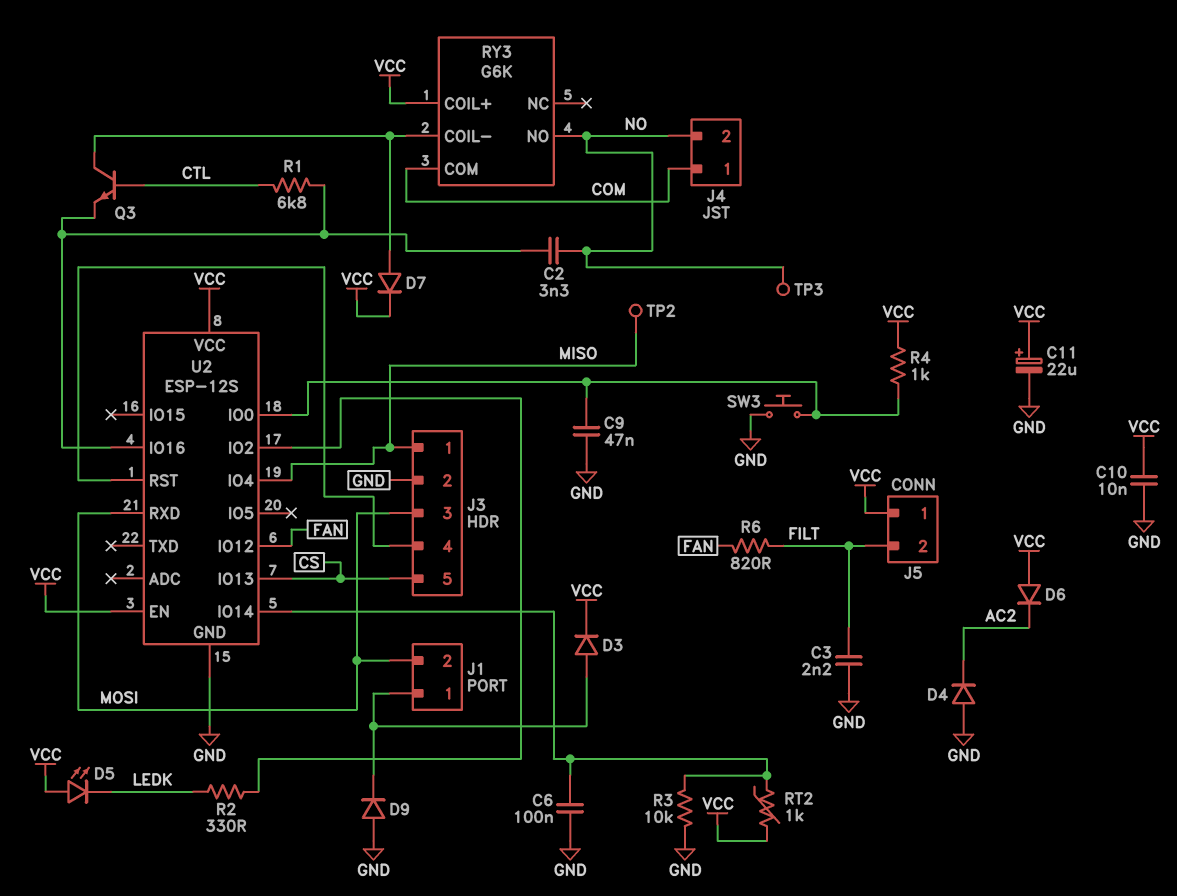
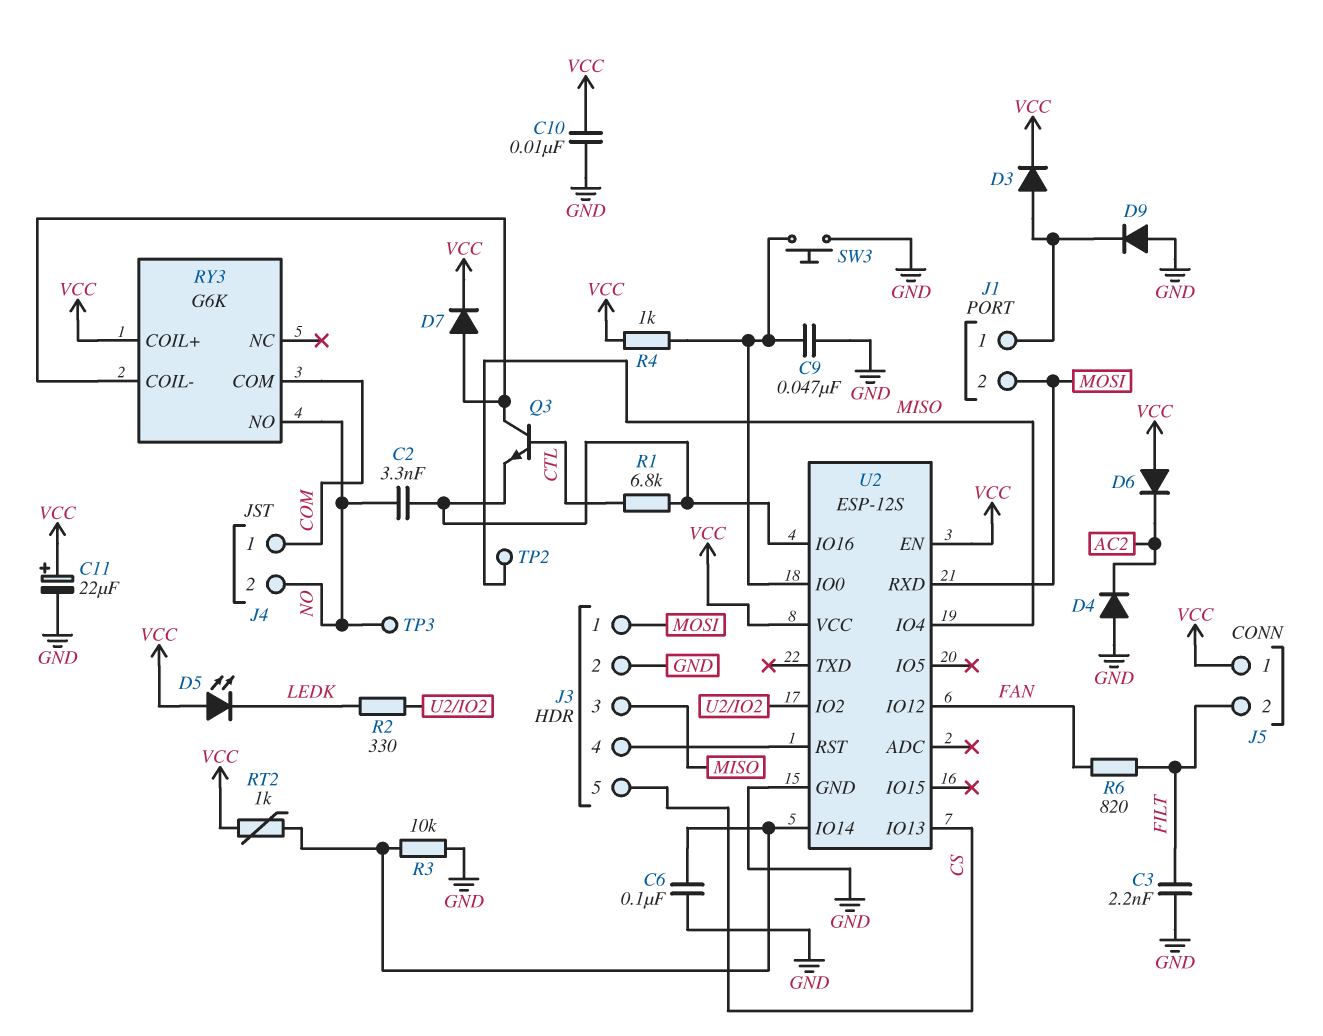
J3 pin 1: MISO -> MOSI
J3 pin 3: MOSI -> MISO

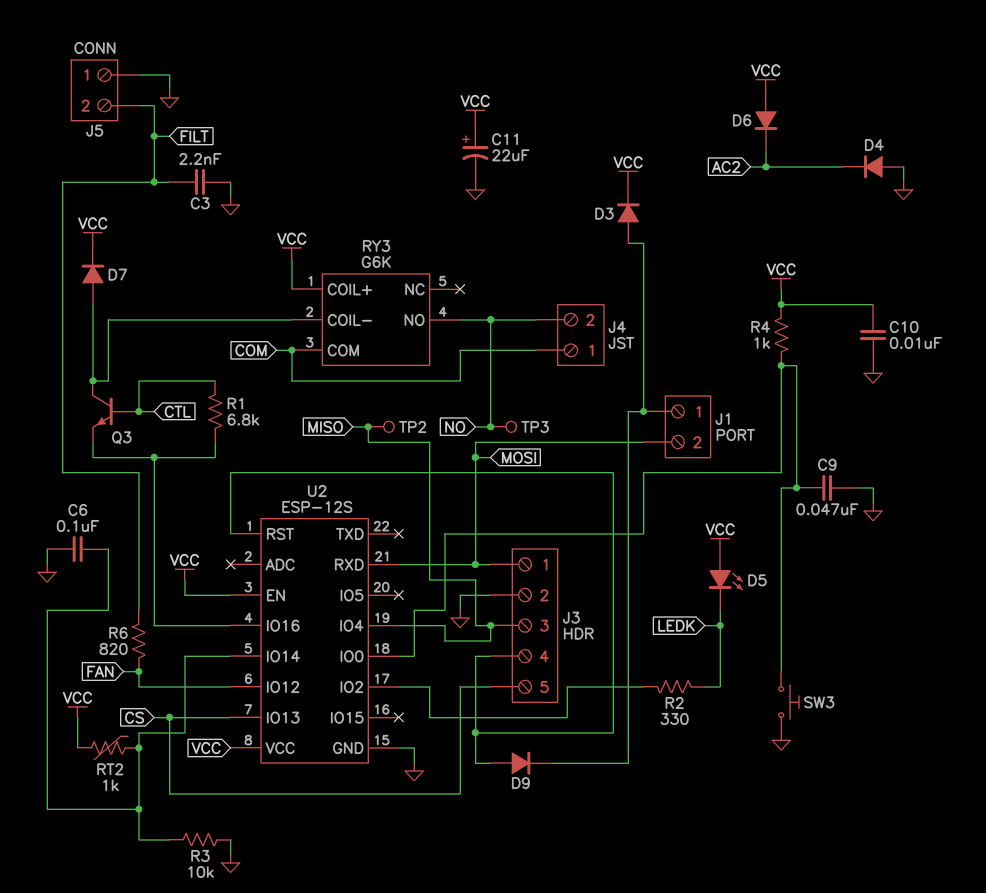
C2: 3.3nF (NO, U2/IO16) -> none
D9: diode (A GND, K J1/1) -> diode (A J3/4, K J1/1)
J5 pin 1: VCC -> GND

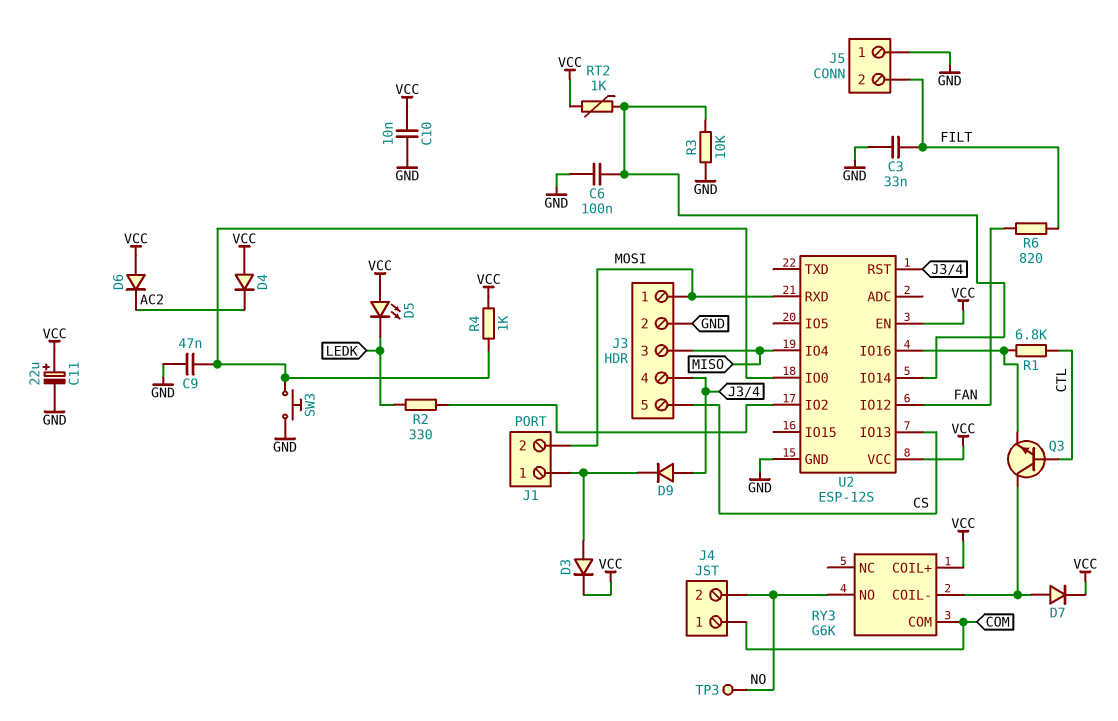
C3: 2.2nF (FILT, GND) -> 33nF (FILT, GND)
D4: diode (A GND, K AC2) -> diode (A VCC, K AC2)
TP2: test point (MISO) -> none

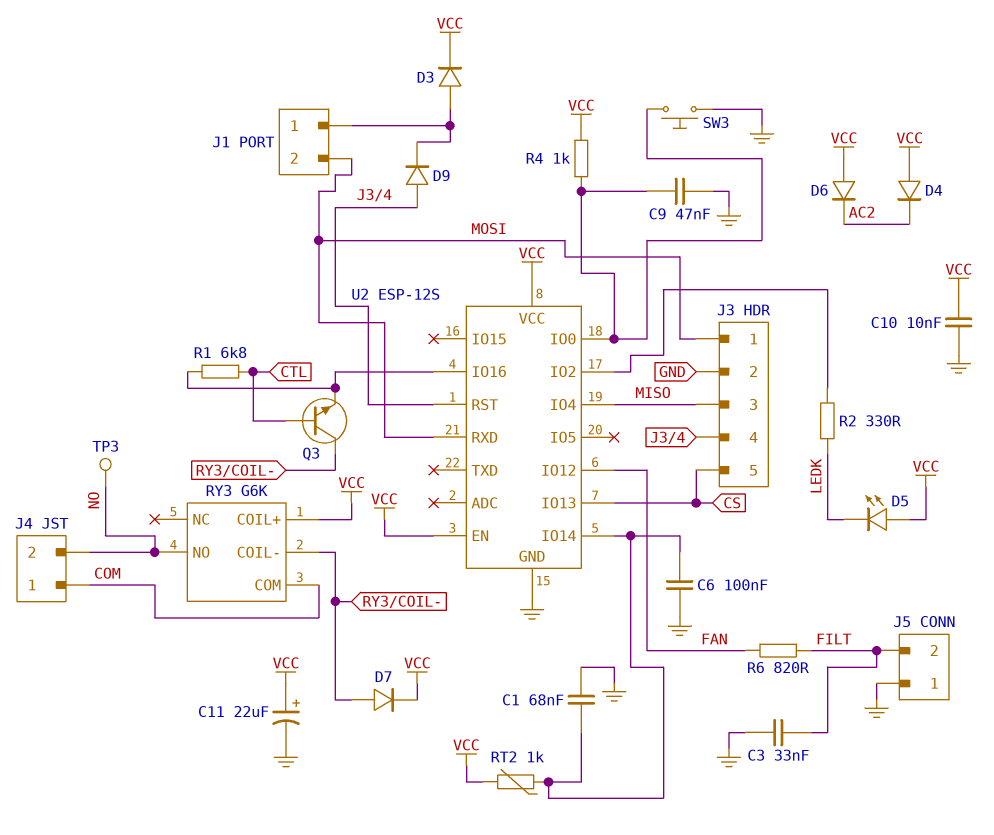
C1: none -> 68nF (GND, U2/IO14)
R3: 10k (GND, U2/IO14) -> none

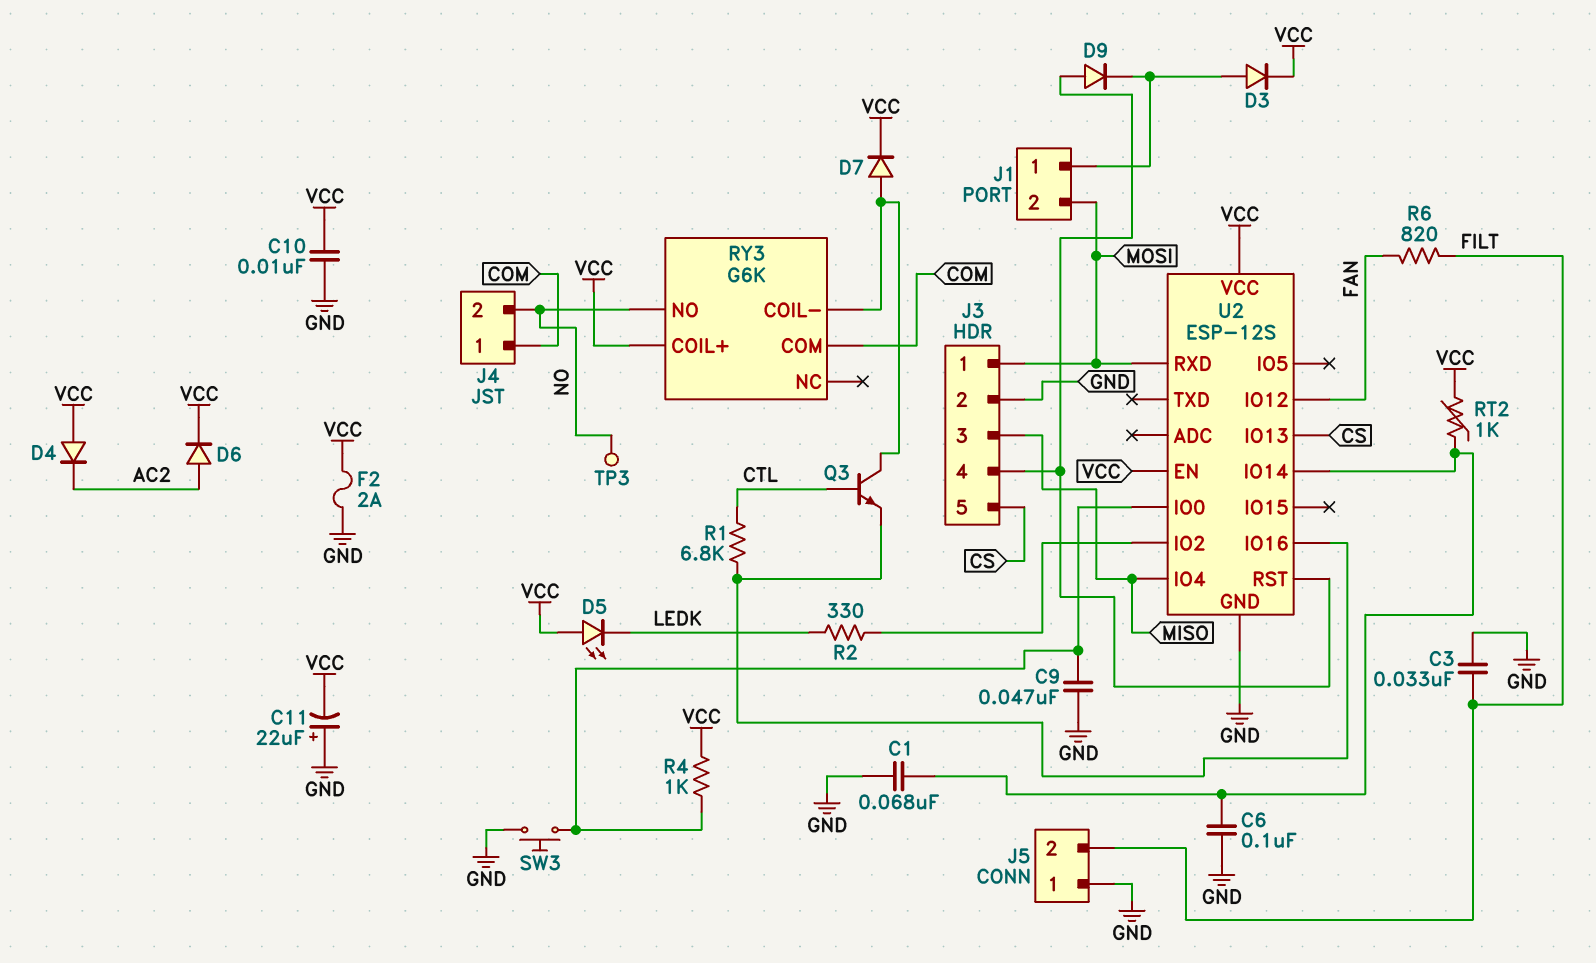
C11: 22uF (plus VCC, minus GND) -> 22uF (plus GND, minus VCC)
D6: diode (A VCC, K AC2) -> diode (A AC2, K VCC)
F2: none -> 2A (GND, VCC)

